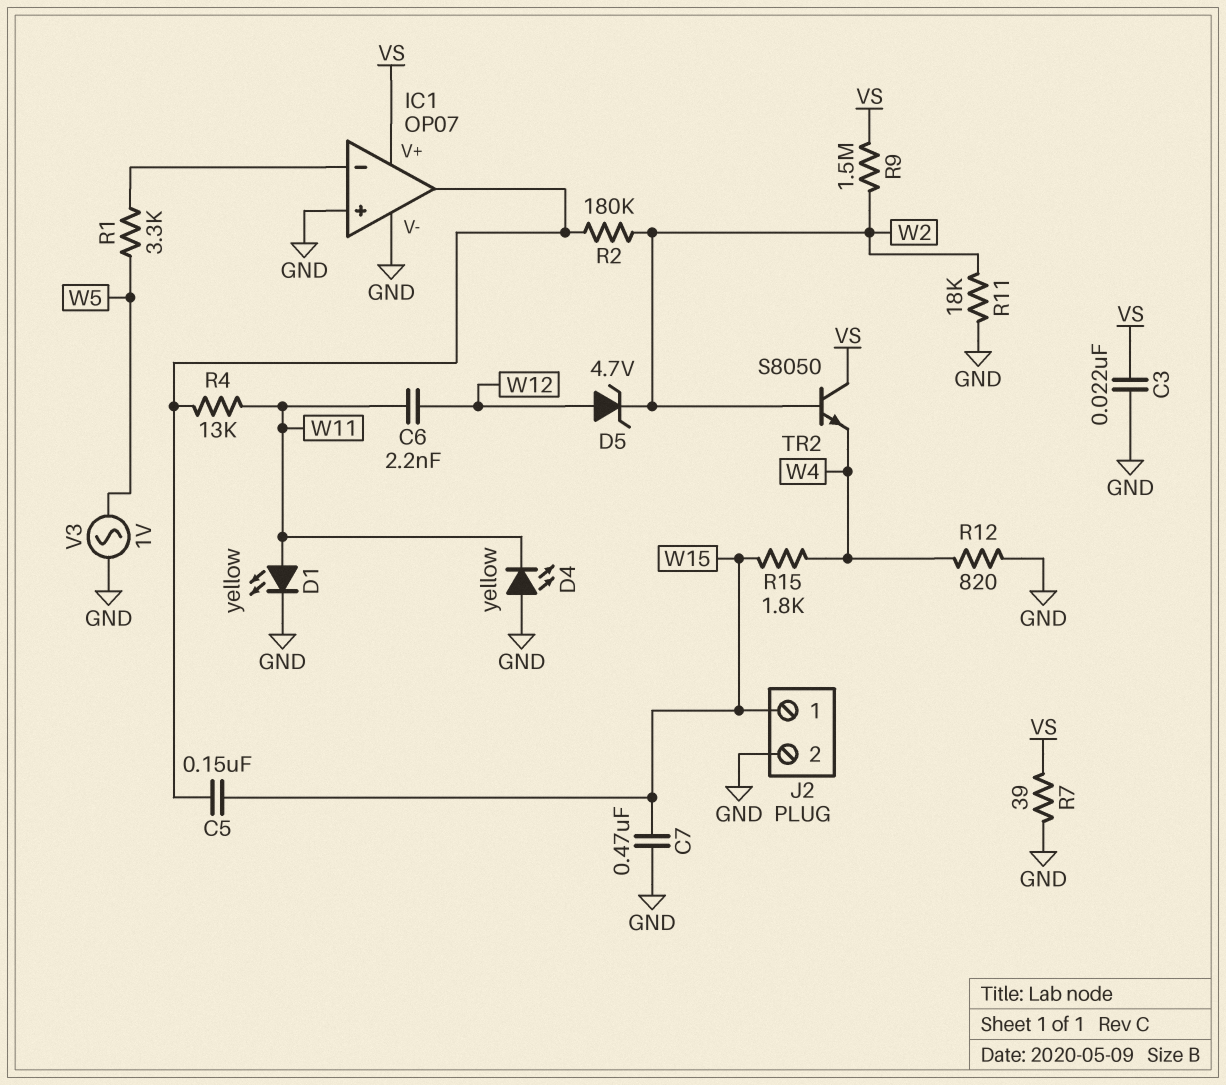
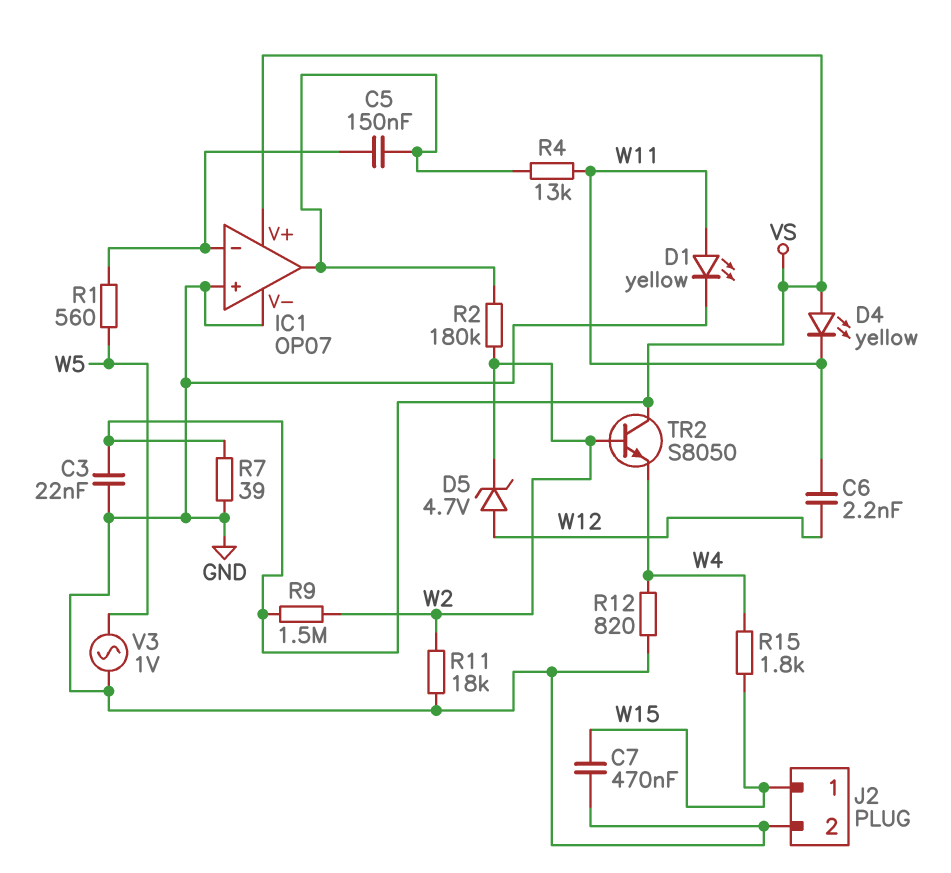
C5: 150nF (IC1/out, W15) -> 150nF (IC1/in-, IC1/out)
D4: LED yellow (A GND, K W11) -> LED yellow (A VS, K W11)
R1: 3.3k (IC1/in-, W5) -> 560 (IC1/in-, W5)

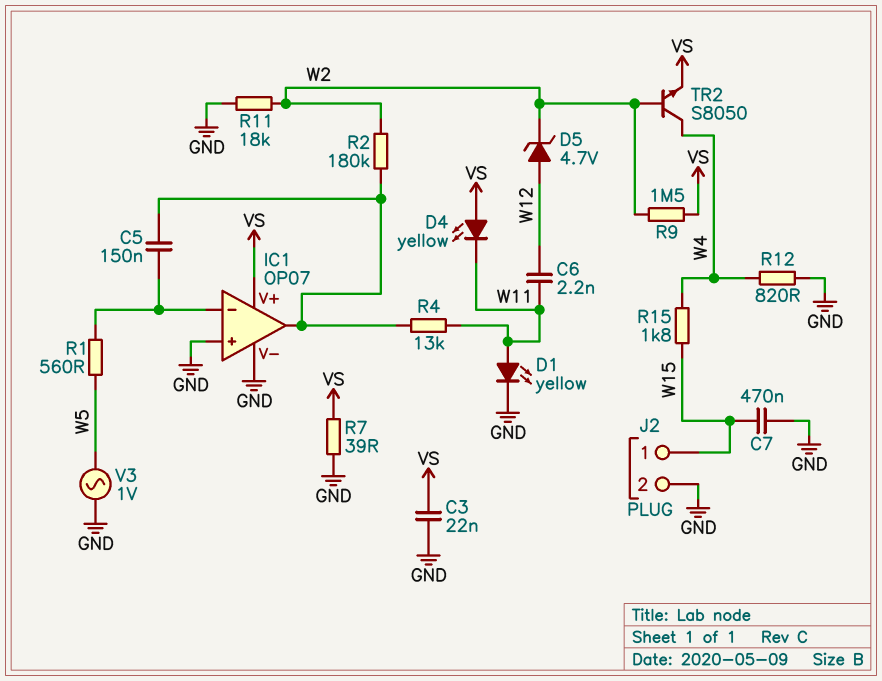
TR2: NPN S8050 (B W2, C VS, E W4) -> NPN S8050 (B W2, C W4, E VS)

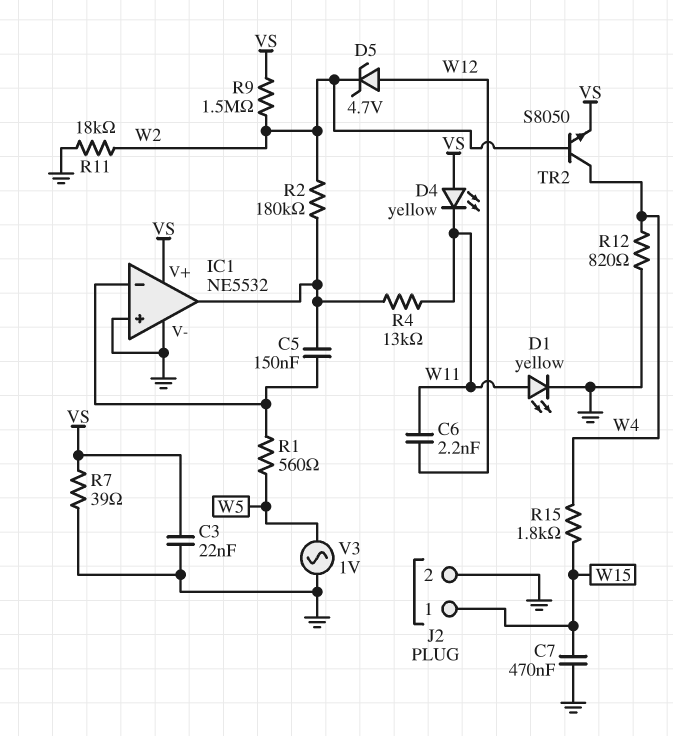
IC1: OP07 -> NE5532

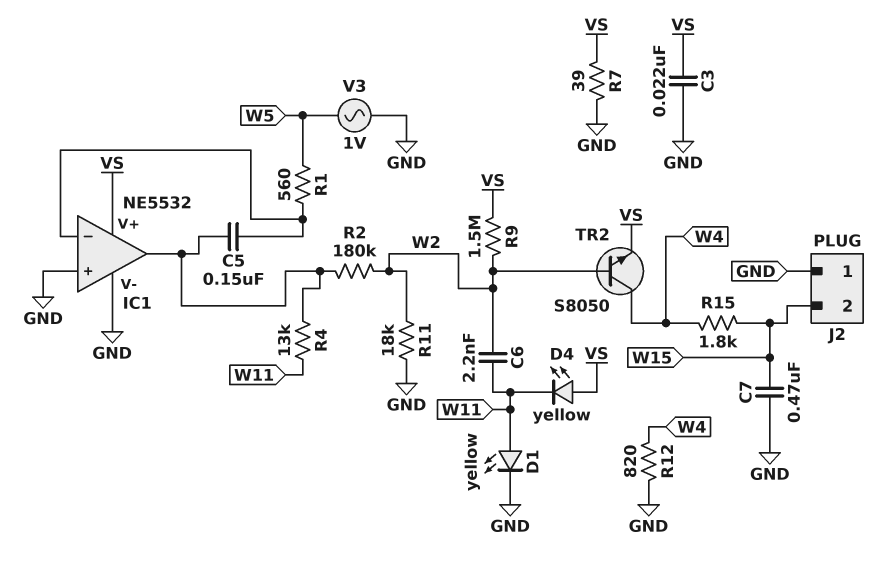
C6: 2.2nF (W11, W12) -> 2.2nF (W2, W11)
D5: zener 4.7V (A W12, K W2) -> none
J2 pin 1: W15 -> GND
J2 pin 2: GND -> W15

